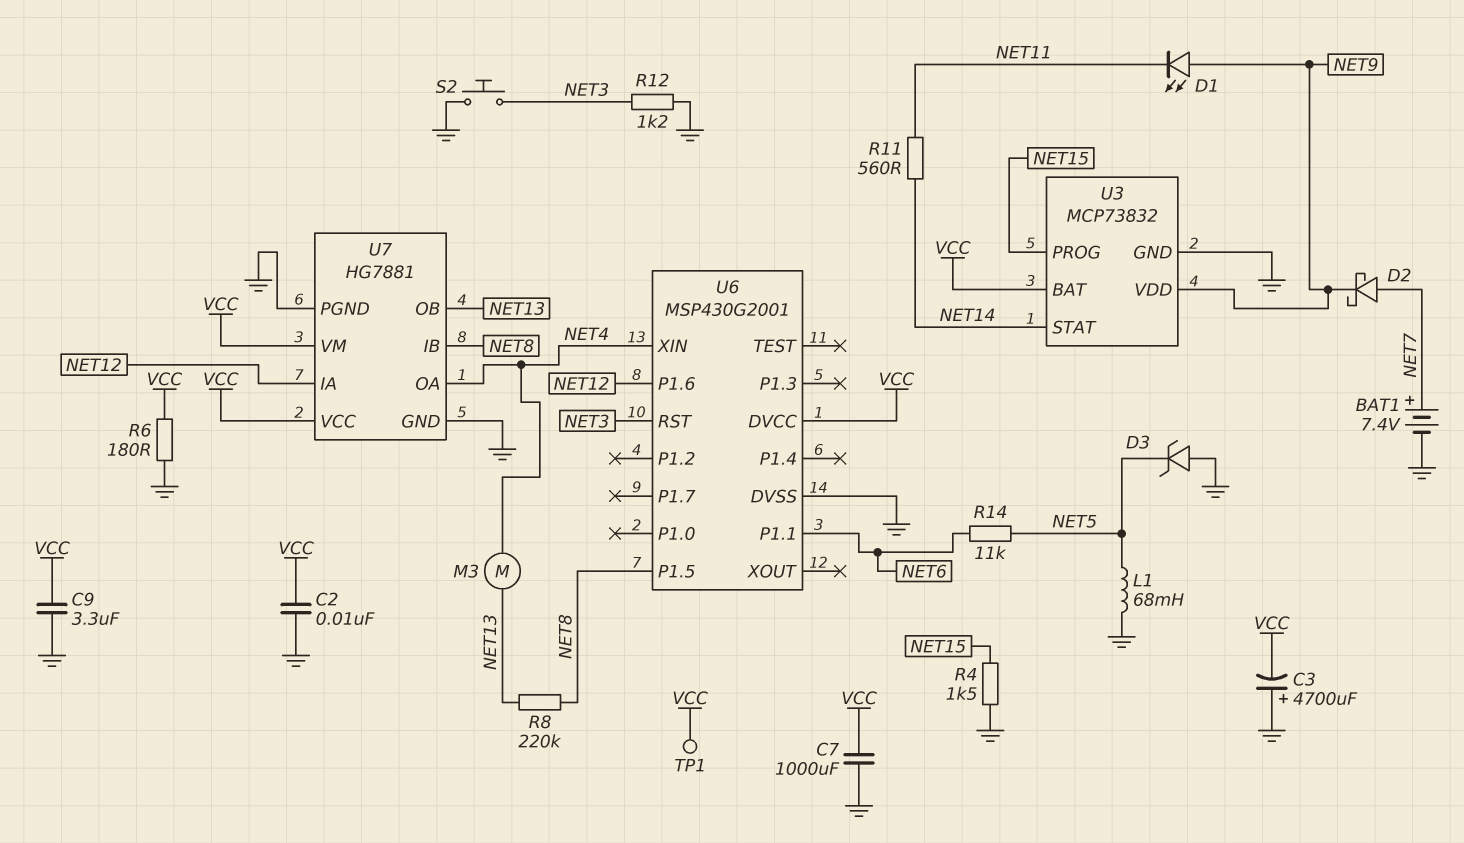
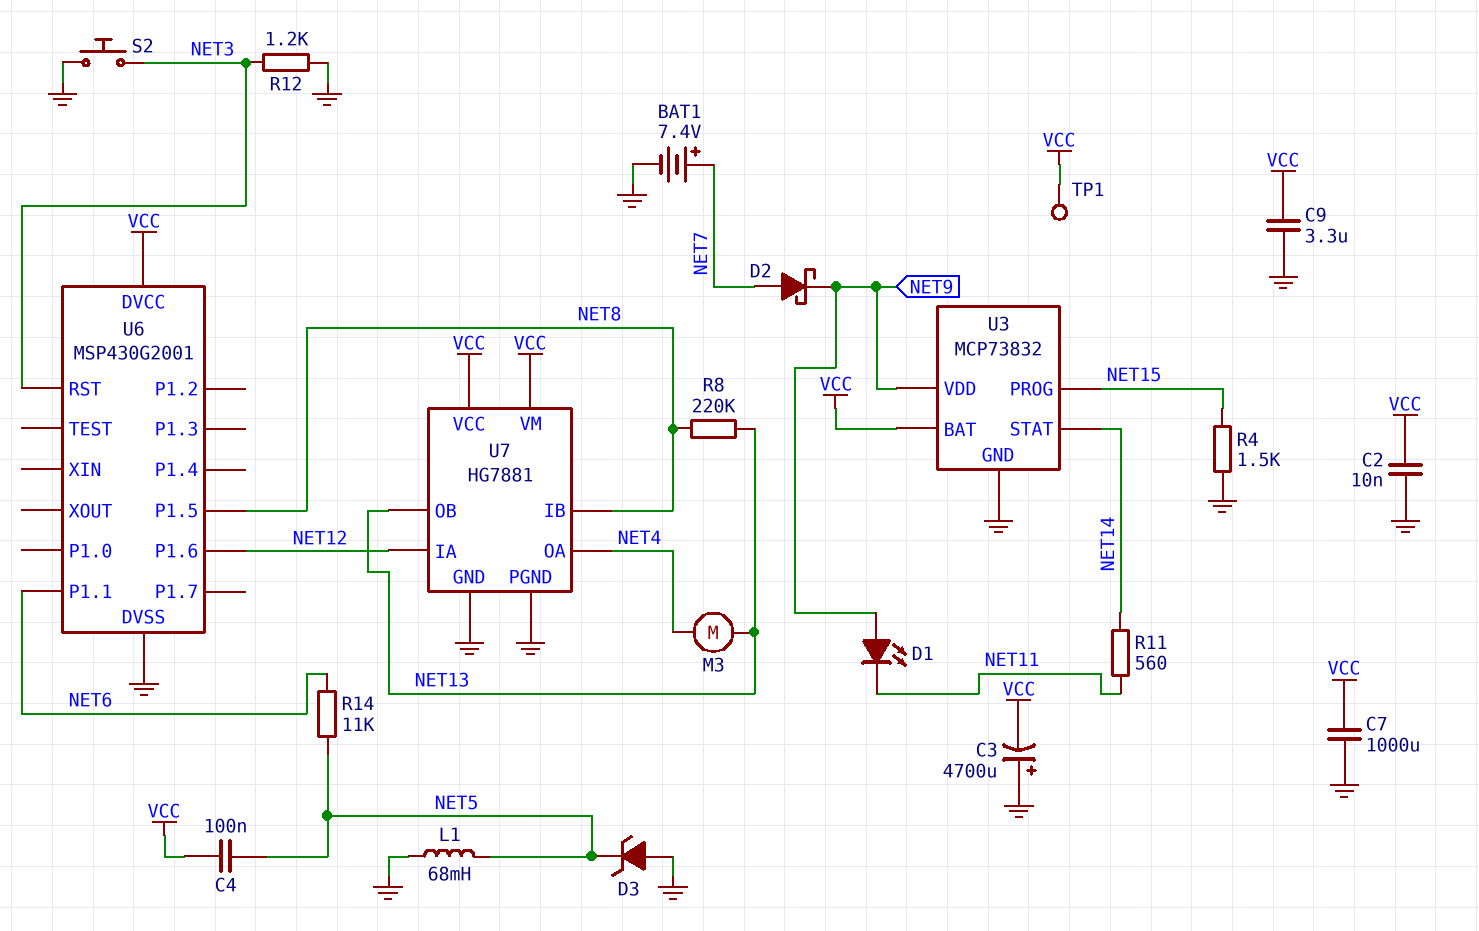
C4: none -> 100nF (NET5, VCC)
R6: 180 (GND, VCC) -> none
U6 pin XIN: NET4 -> none

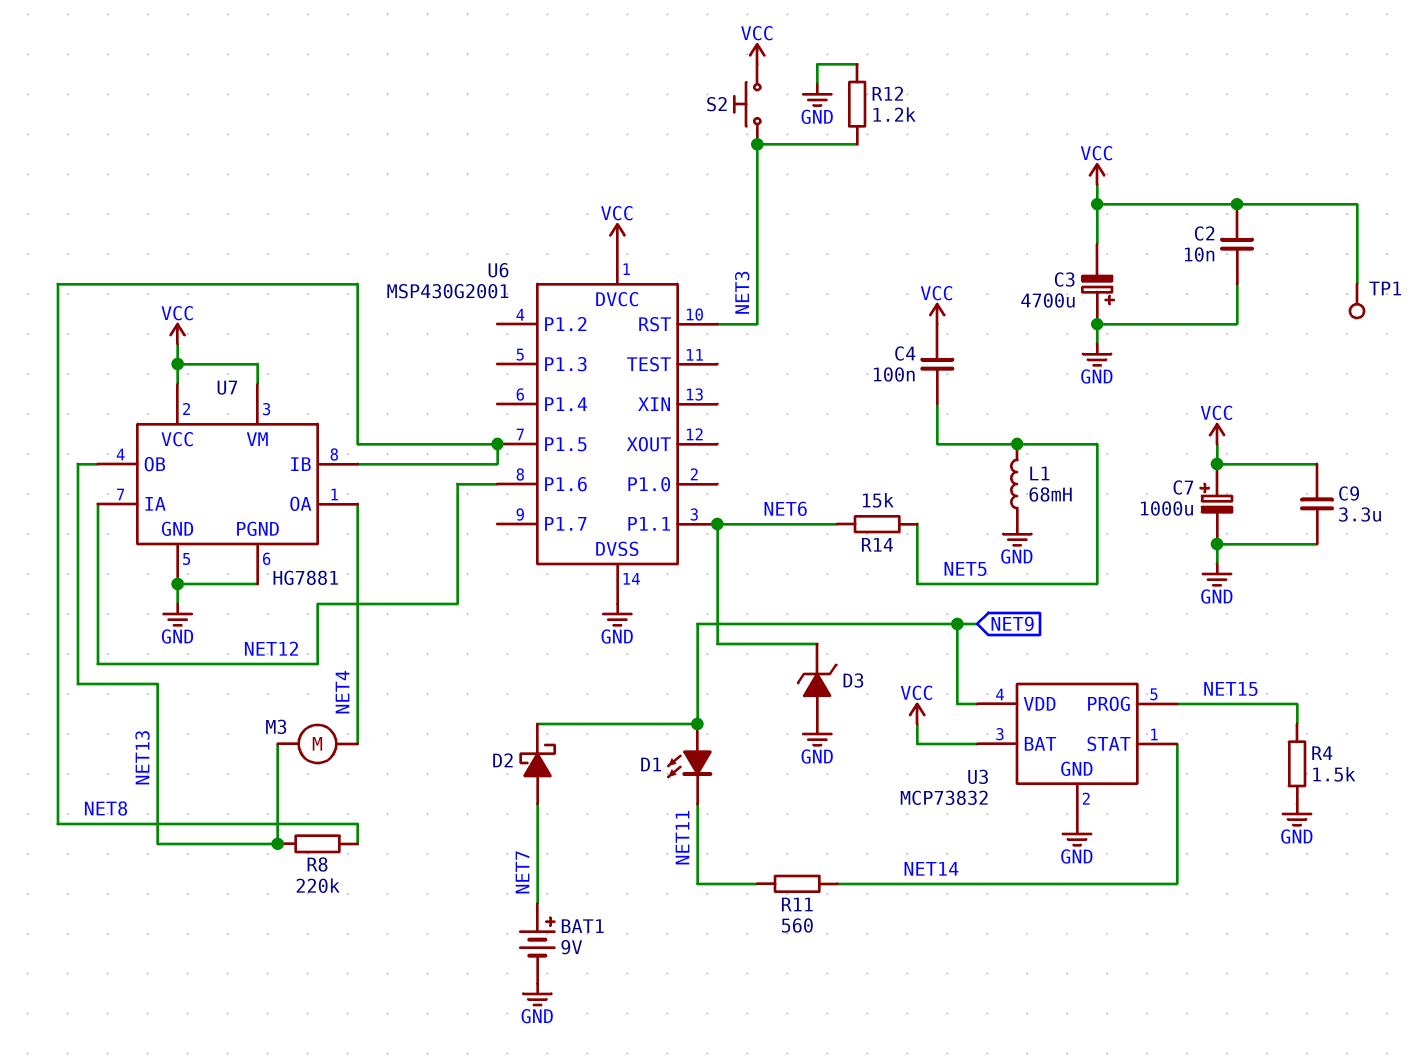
BAT1: 7.4V (plus NET7, minus GND) -> 9V (plus NET7, minus GND)
C7: 1000uF (GND, VCC) -> 1000uF (plus VCC, minus GND)
D3: zener (A GND, K NET5) -> zener (A GND, K NET6)
R14: 11k (NET5, NET6) -> 15k (NET5, NET6)
S2: button (GND, NET3) -> button (NET3, VCC)

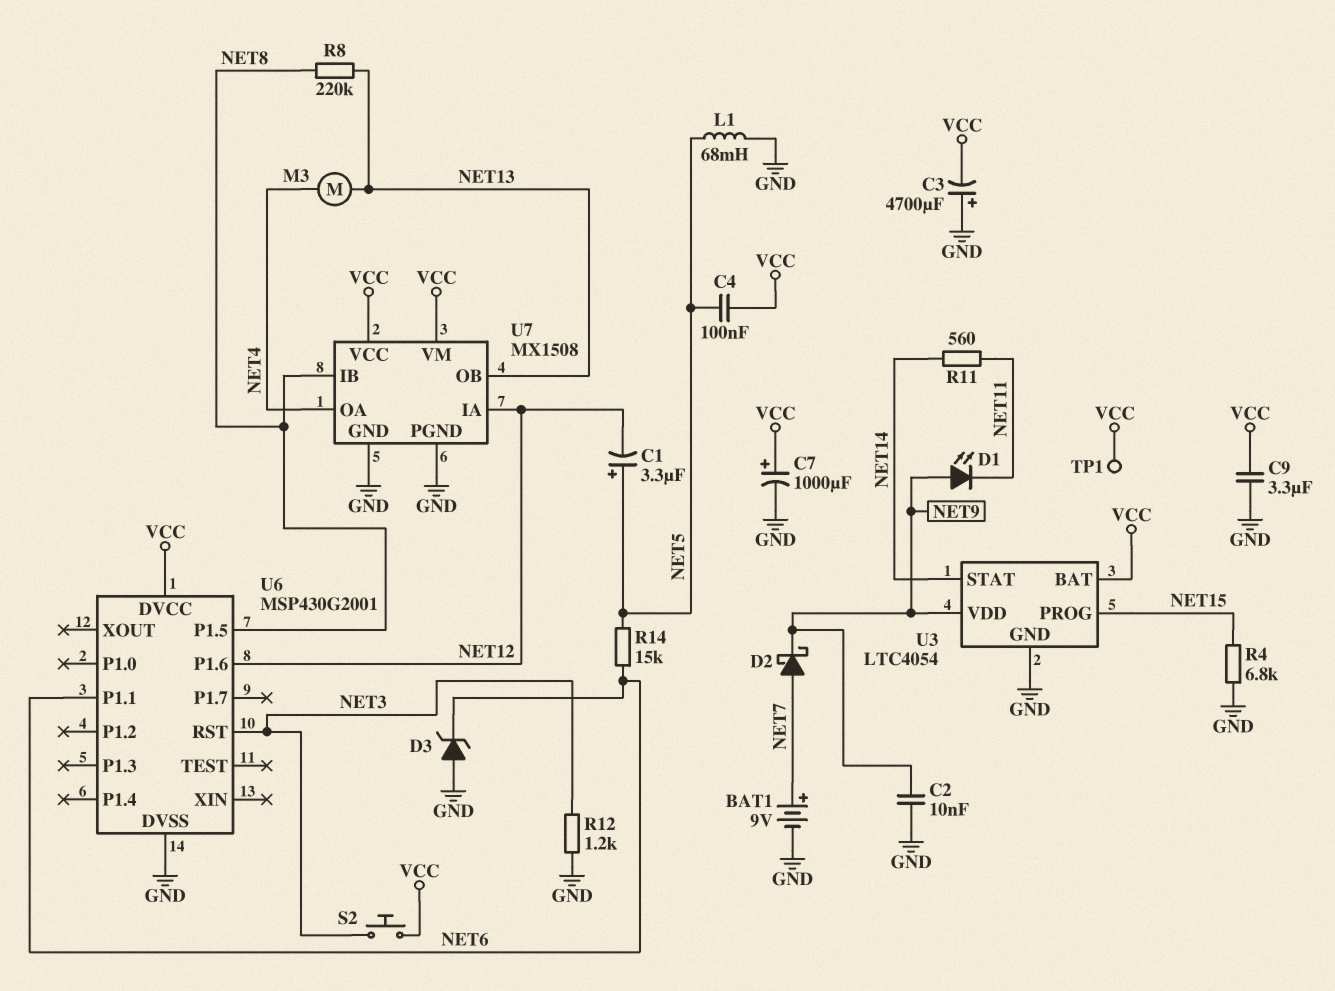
C1: none -> 3.3uF (plus NET5, minus NET12)
C2: 10nF (GND, VCC) -> 10nF (GND, NET9)
R4: 1.5k (GND, NET15) -> 6.8k (GND, NET15)
U3: MCP73832 -> LTC4054
U7: HG7881 -> MX1508

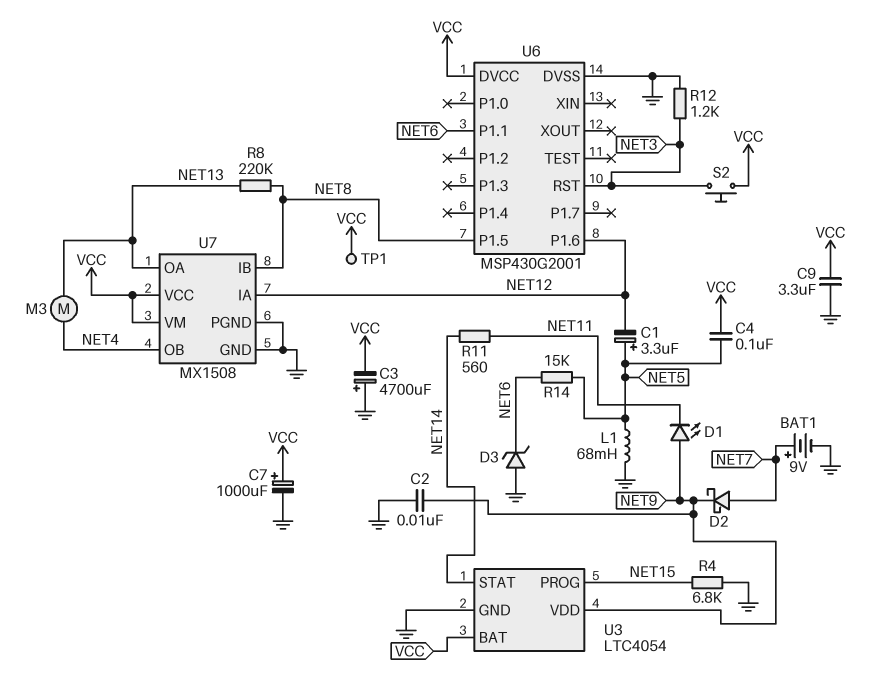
U7 pin OA: NET4 -> NET13
U7 pin OB: NET13 -> NET4

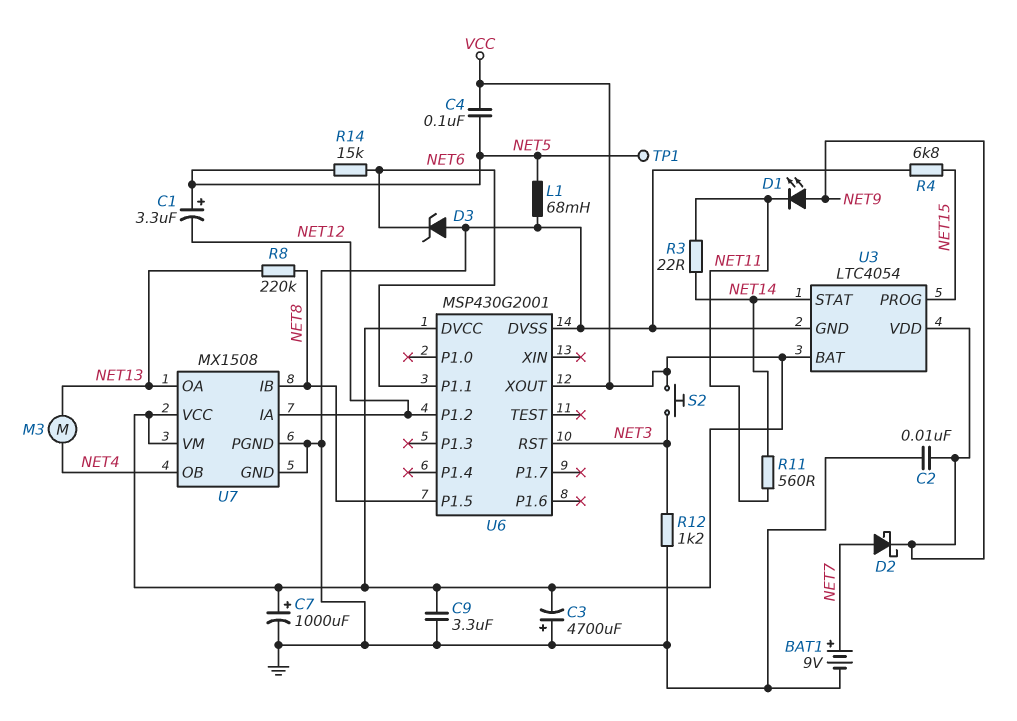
R3: none -> 22 (NET11, NET14)
TP1: test point (VCC) -> test point (NET5)
U6 pin P1.2: none -> NET12
U6 pin P1.6: NET12 -> none
U6 pin XOUT: none -> VCC

